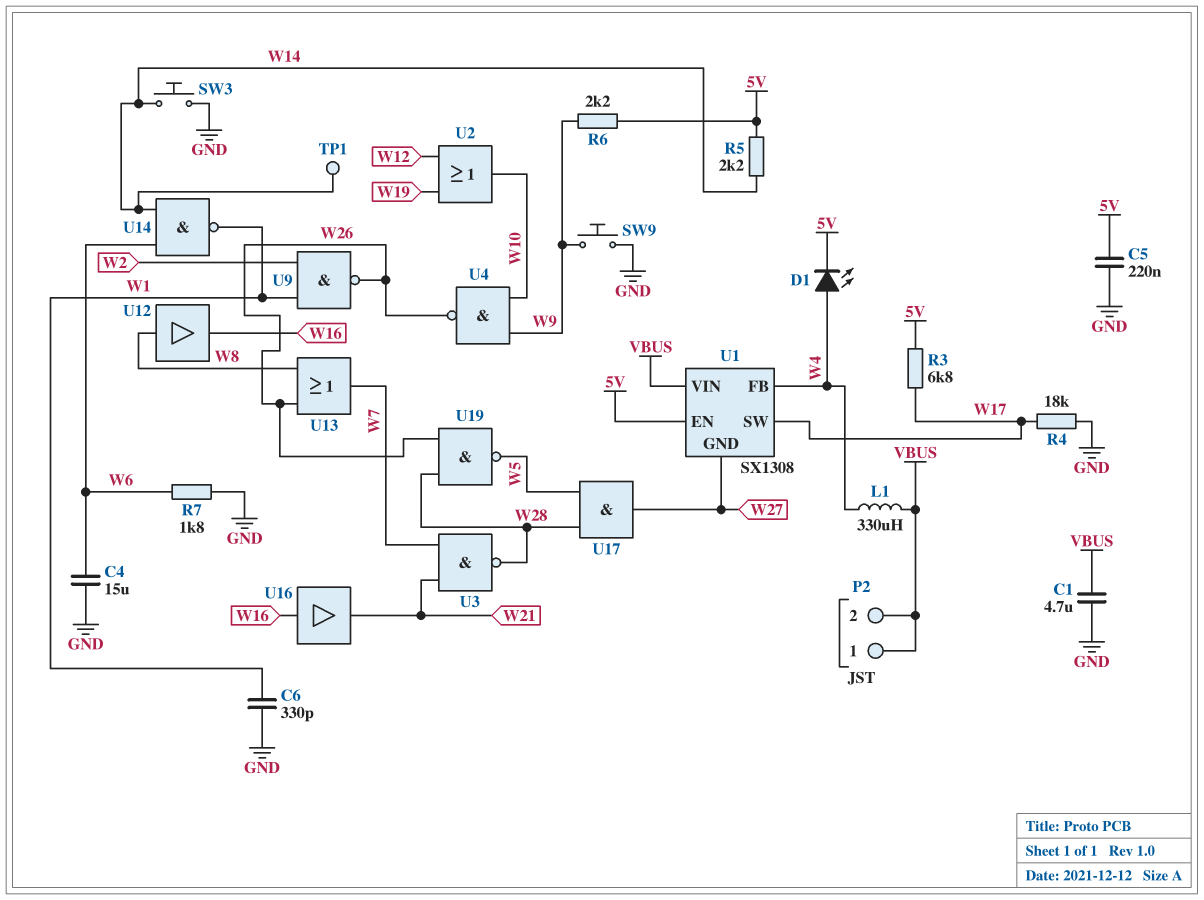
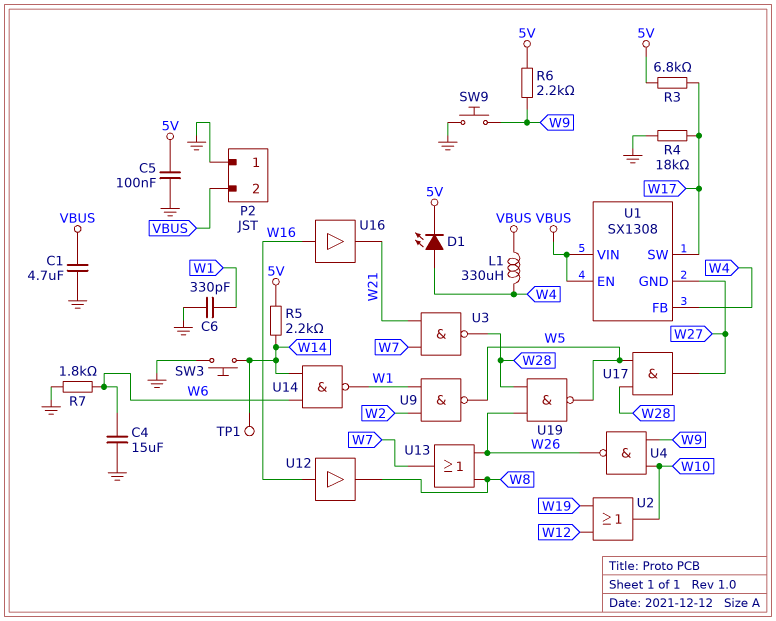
C5: 220nF (5V, GND) -> 100nF (5V, GND)
P2 pin 1: VBUS -> GND
U1 pin EN: 5V -> VBUS
U9: NAND (in W1, in W2, out W26) -> NAND (in W1, in W2, out W5)
U12: buffer (in W8, out W16) -> buffer (in W16, out W8)

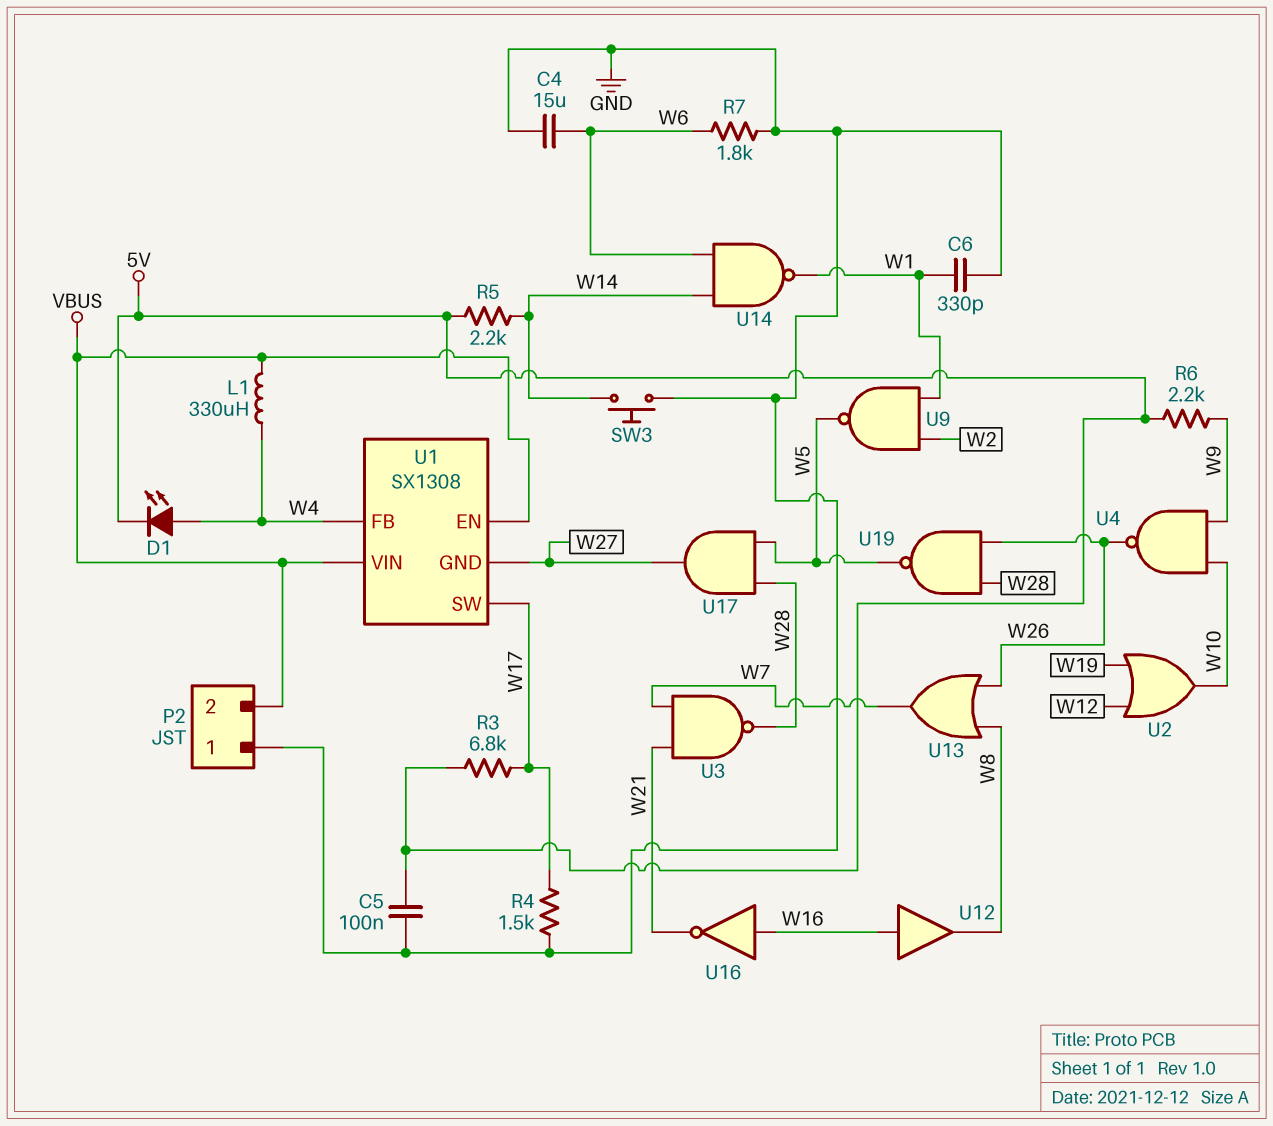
C1: 4.7uF (GND, VBUS) -> none
R4: 18k (GND, W17) -> 1.5k (GND, W17)
SW9: button (GND, W9) -> none
TP1: test point (W14) -> none
U16: buffer (in W16, out W21) -> NOT (in W16, out W21)

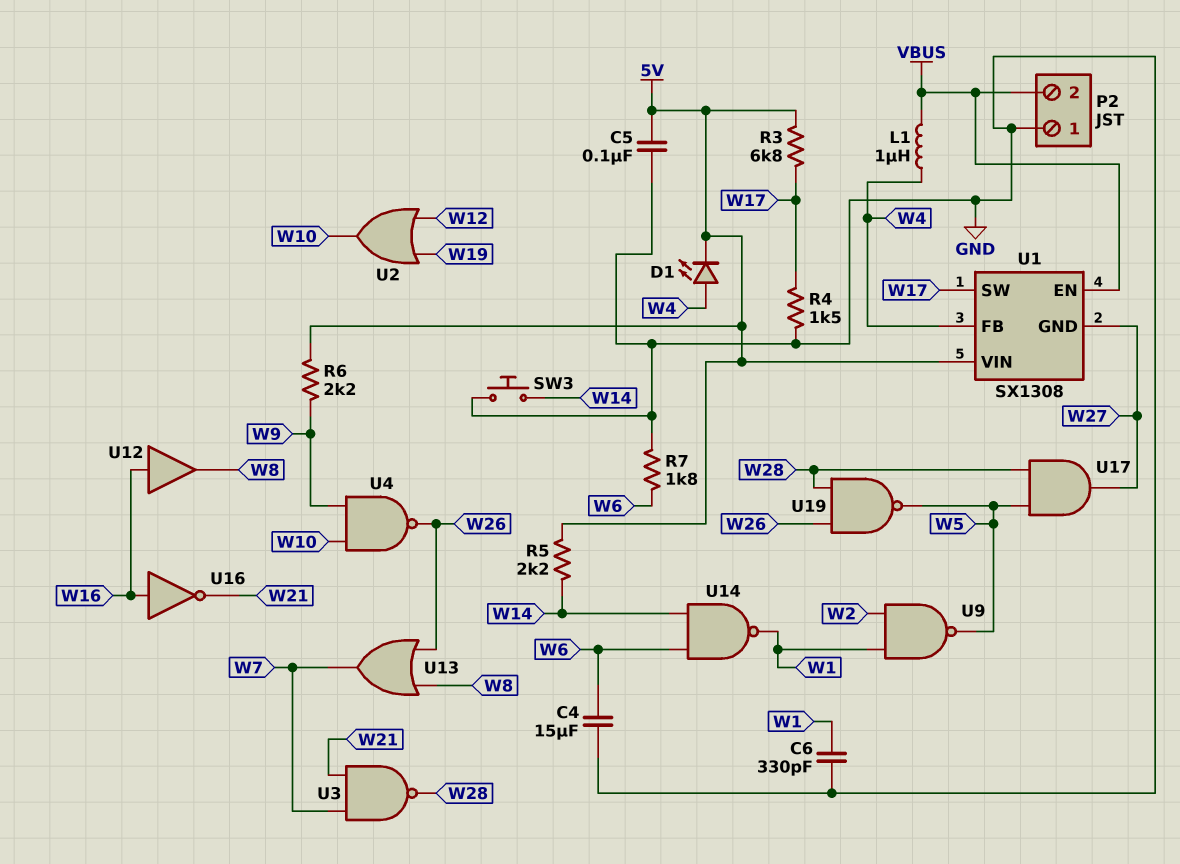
L1: 330uH (VBUS, W4) -> 1uH (VBUS, W4)
U1 pin VIN: VBUS -> 5V

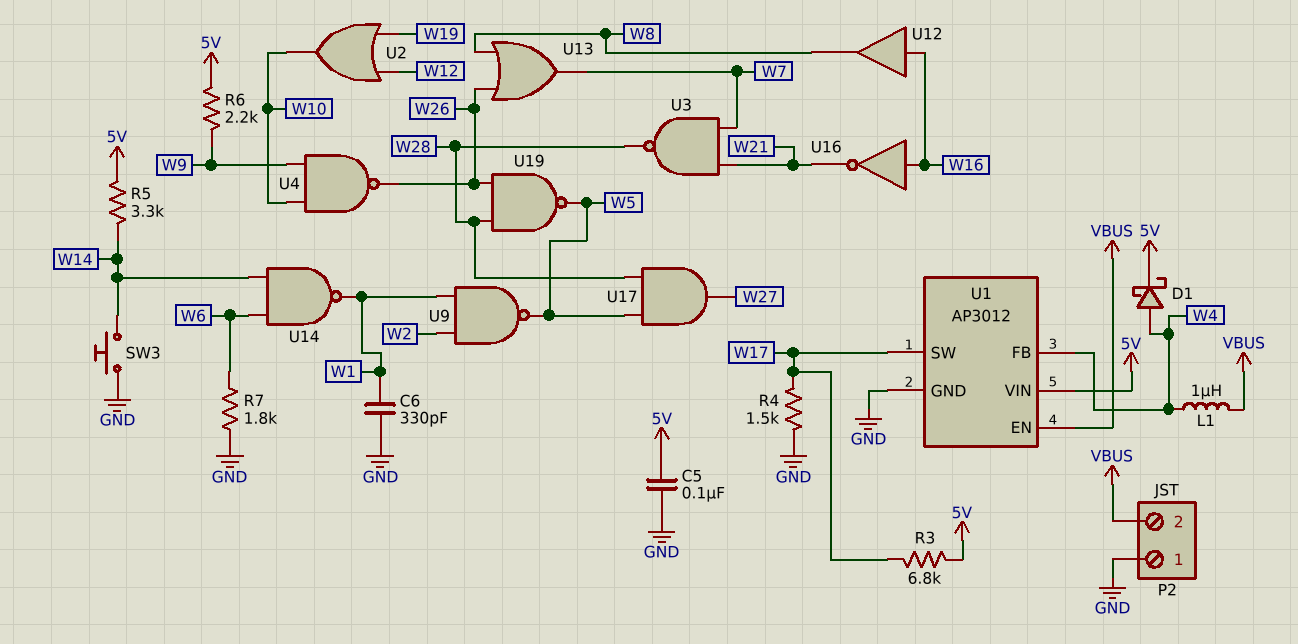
C4: 15uF (GND, W6) -> none
D1: LED (A W4, K 5V) -> schottky (A W4, K 5V)
R5: 2.2k (5V, W14) -> 3.3k (5V, W14)
U1: SX1308 -> AP3012
U1 pin GND: W27 -> GND

